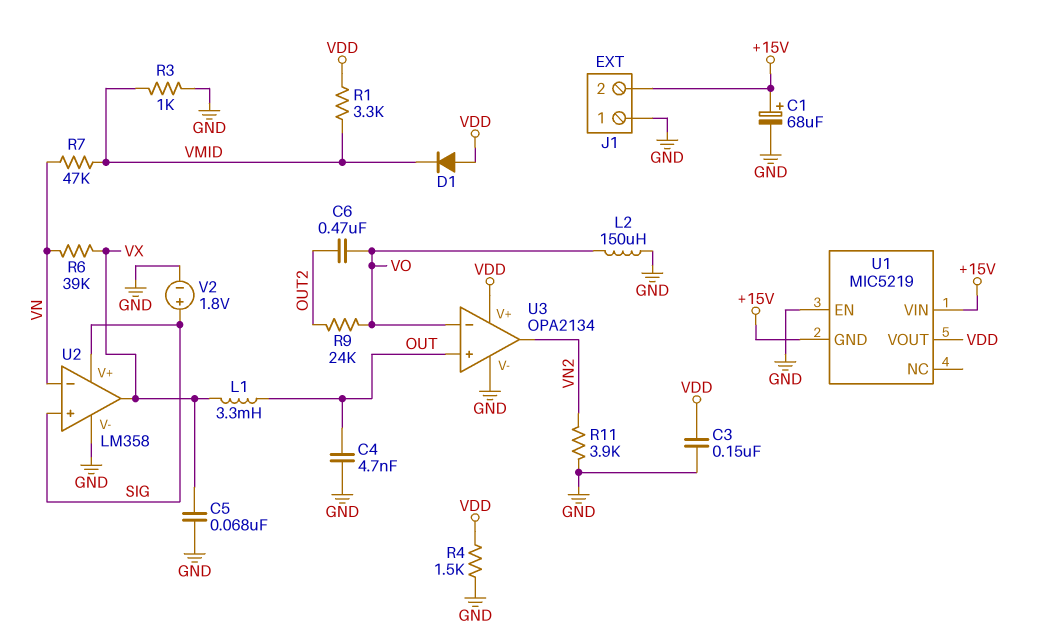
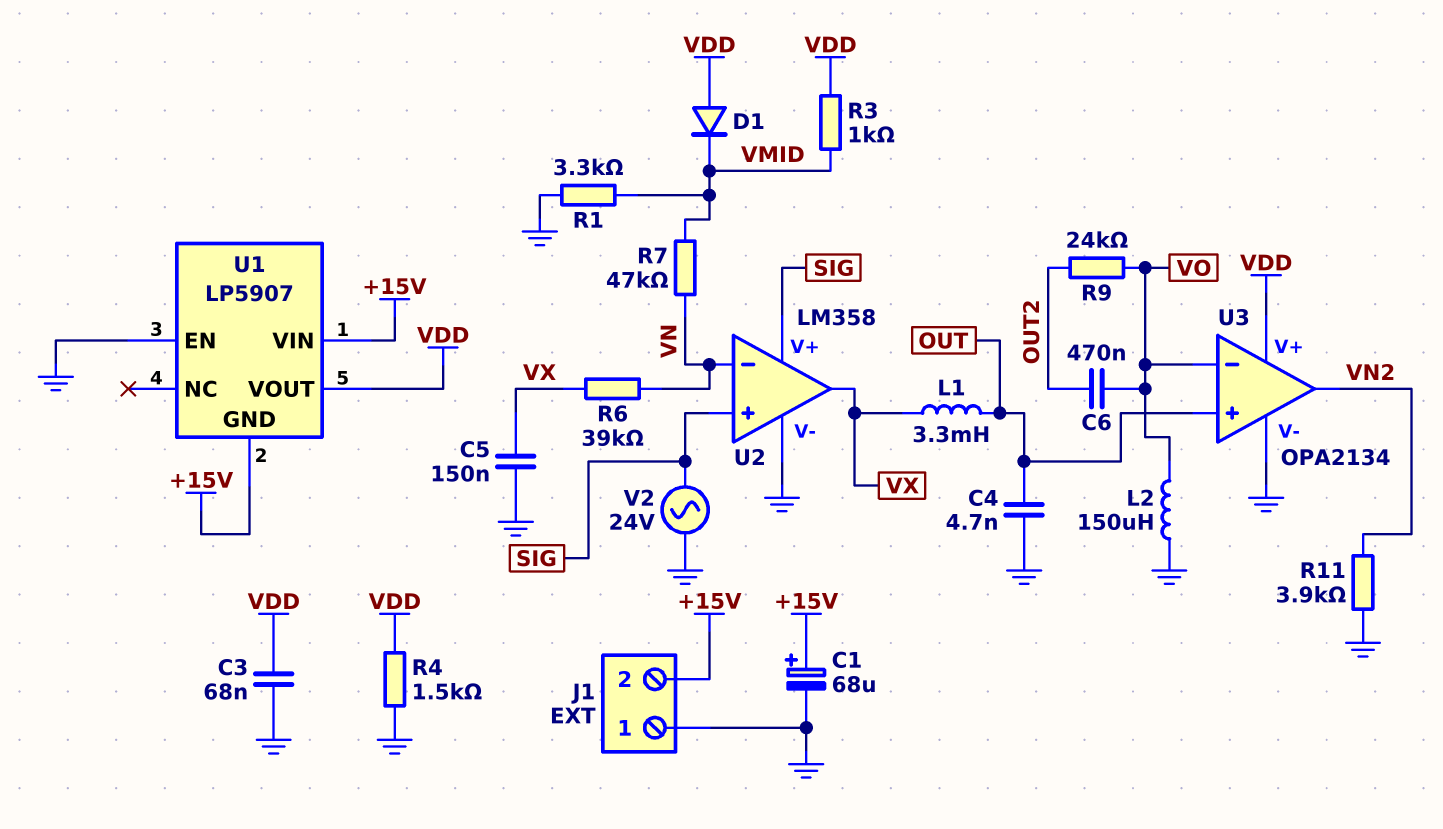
C3: 150nF (GND, VDD) -> 68nF (GND, VDD)
C5: 68nF (GND, VX) -> 150nF (GND, VX)
R1: 3.3k (VDD, VMID) -> 3.3k (GND, VMID)
R3: 1k (GND, VMID) -> 1k (VDD, VMID)
U1: MIC5219 -> LP5907
V2: 1.8V (plus SIG, minus GND) -> AC 24V (GND, SIG)

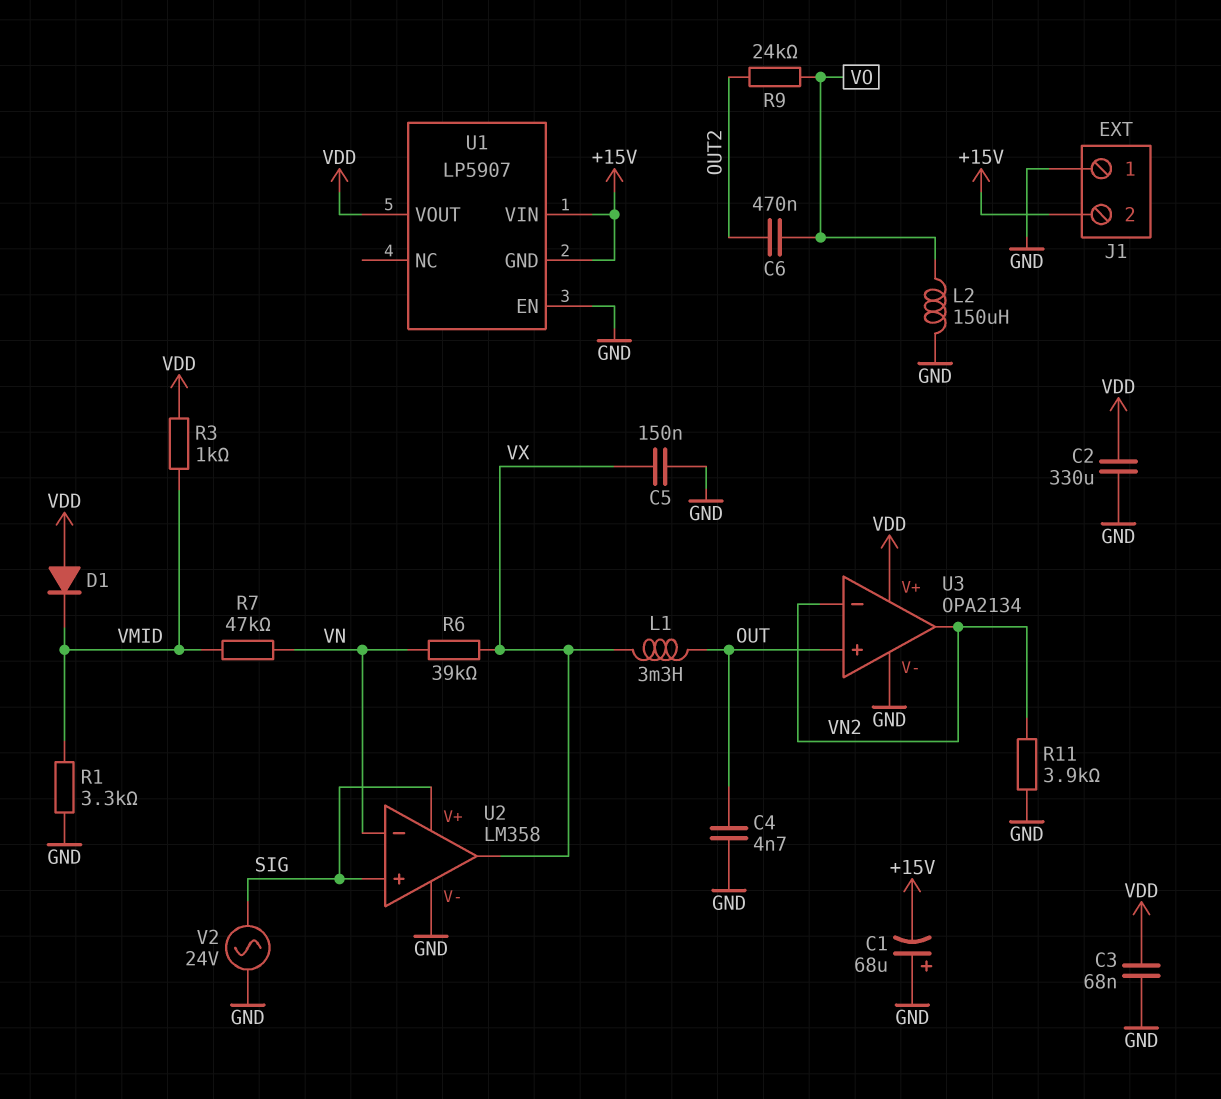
C1: 68uF (plus +15V, minus GND) -> 68uF (plus GND, minus +15V)
C2: none -> 330uF (GND, VDD)
R4: 1.5k (GND, VDD) -> none
U3 pin in-: VO -> VN2

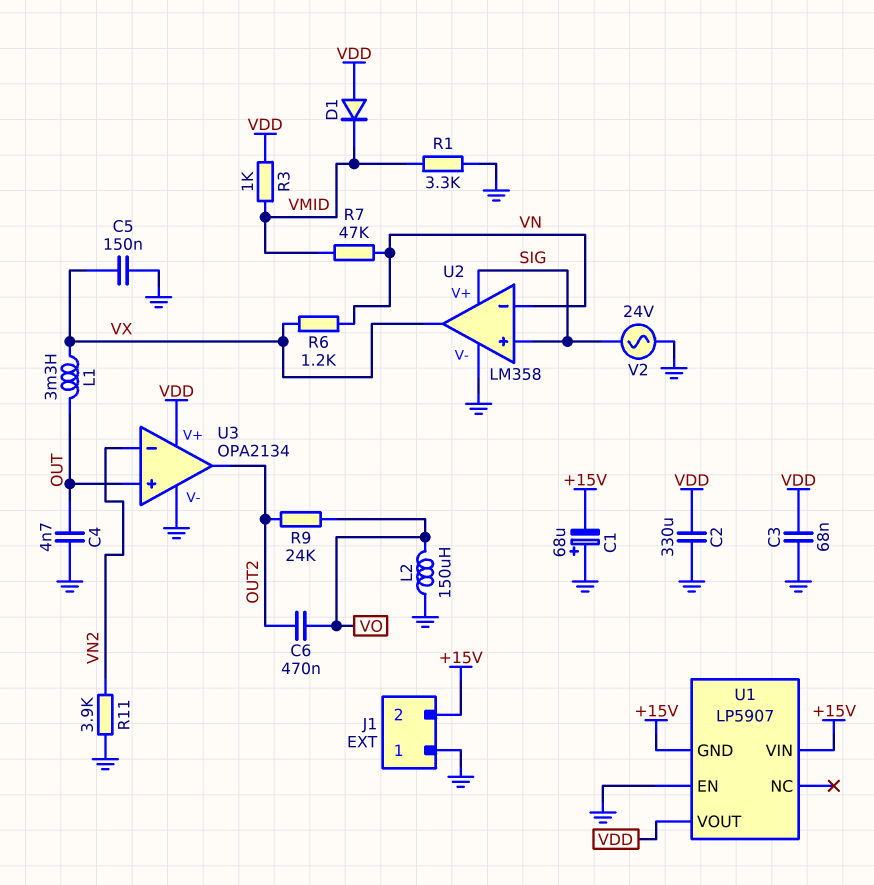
R6: 39k (VN, VX) -> 1.2k (VN, VX)
U3 pin out: VN2 -> OUT2

